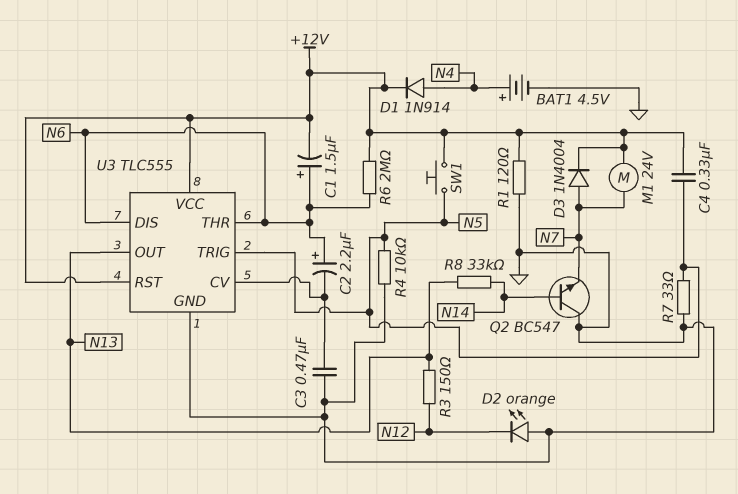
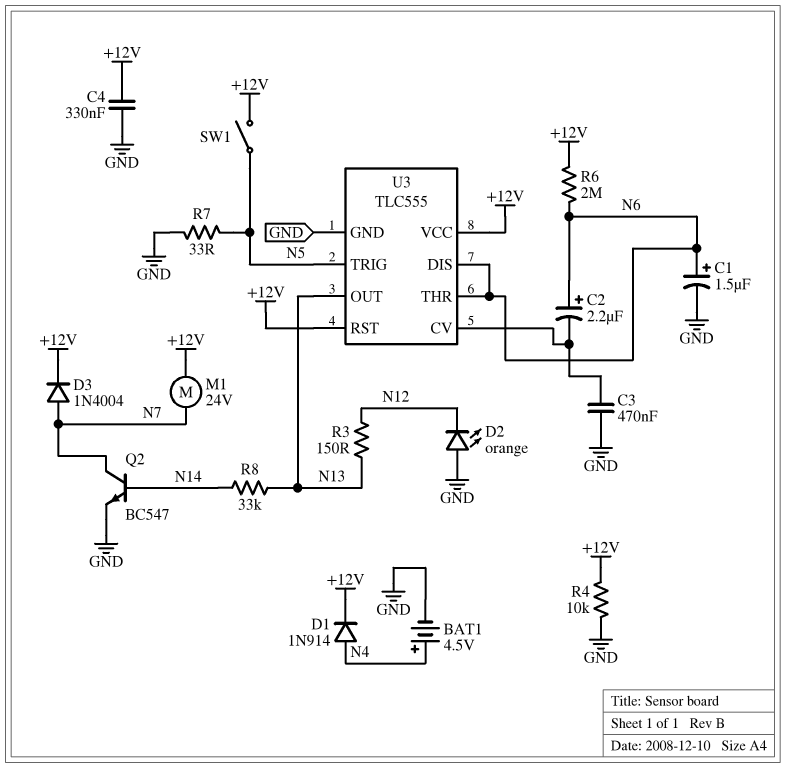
C1: 1.5uF (plus N6, minus +12V) -> 1.5uF (plus N6, minus GND)
C4: 330nF (+12V, N5) -> 330nF (+12V, GND)
Q2: NPN BC547 (B N14, C GND, E N7) -> NPN BC547 (B N14, C N7, E GND)
R1: 120 (+12V, GND) -> none
R4: 10k (GND, N5) -> 10k (+12V, GND)
SW1: button (+12V, N5) -> switch (+12V, N5)

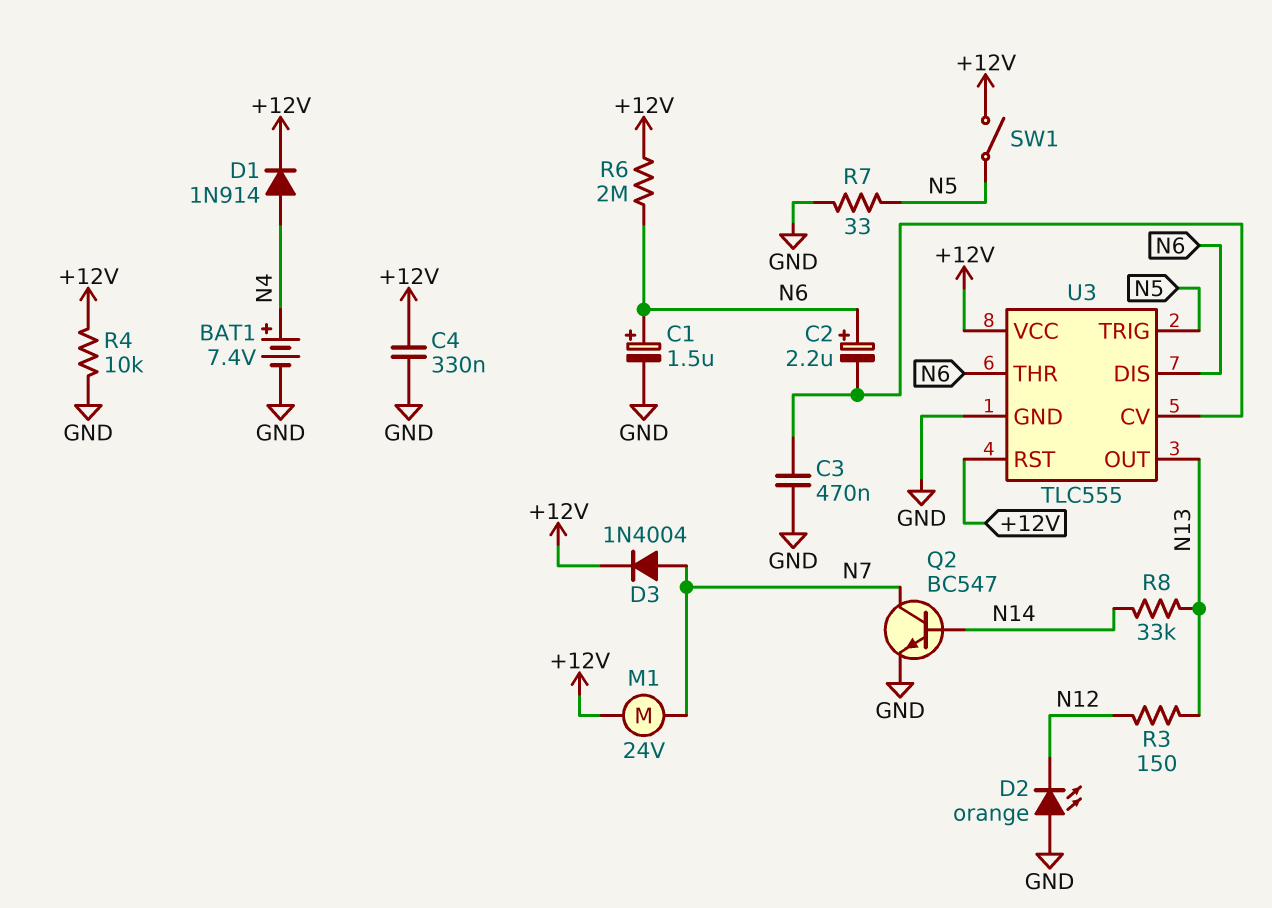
BAT1: 4.5V (plus N4, minus GND) -> 7.4V (plus N4, minus GND)

